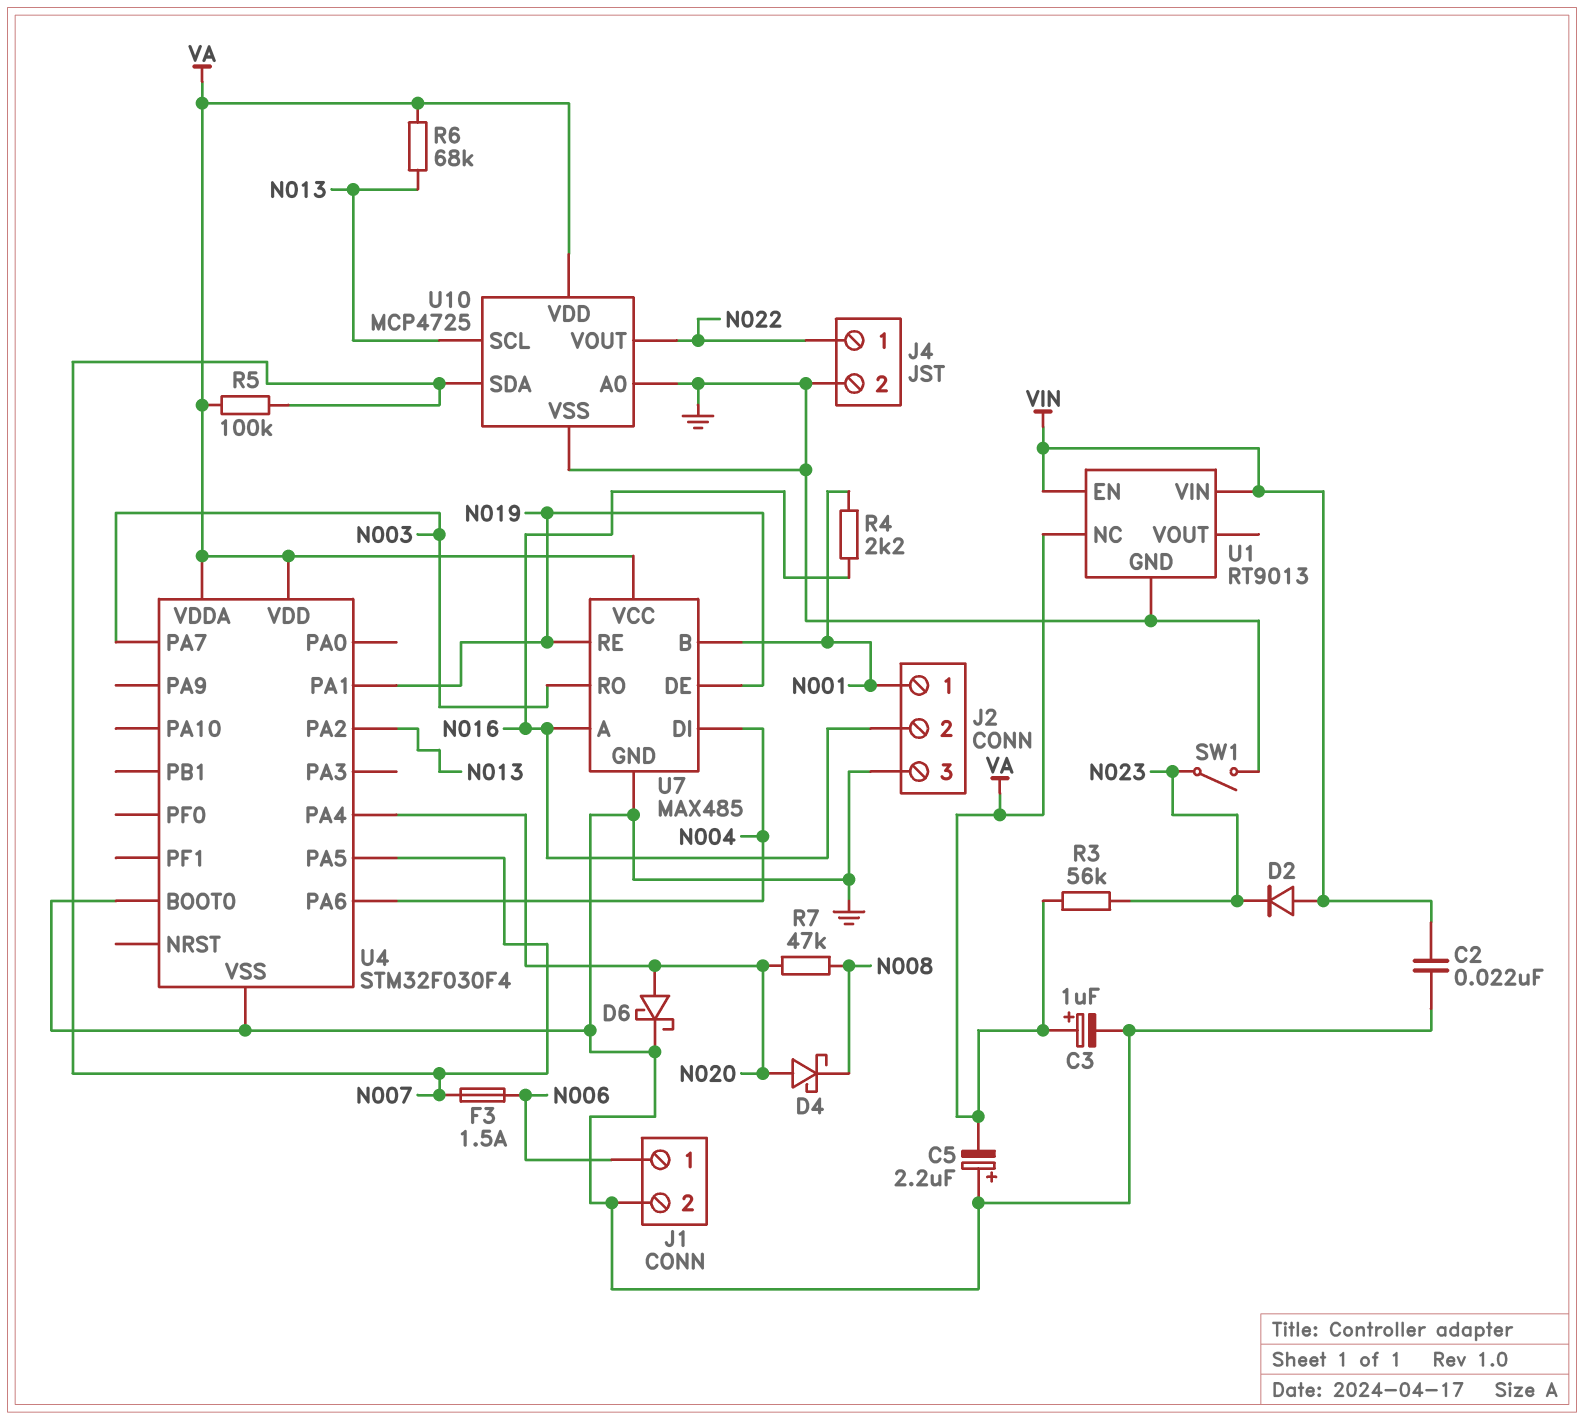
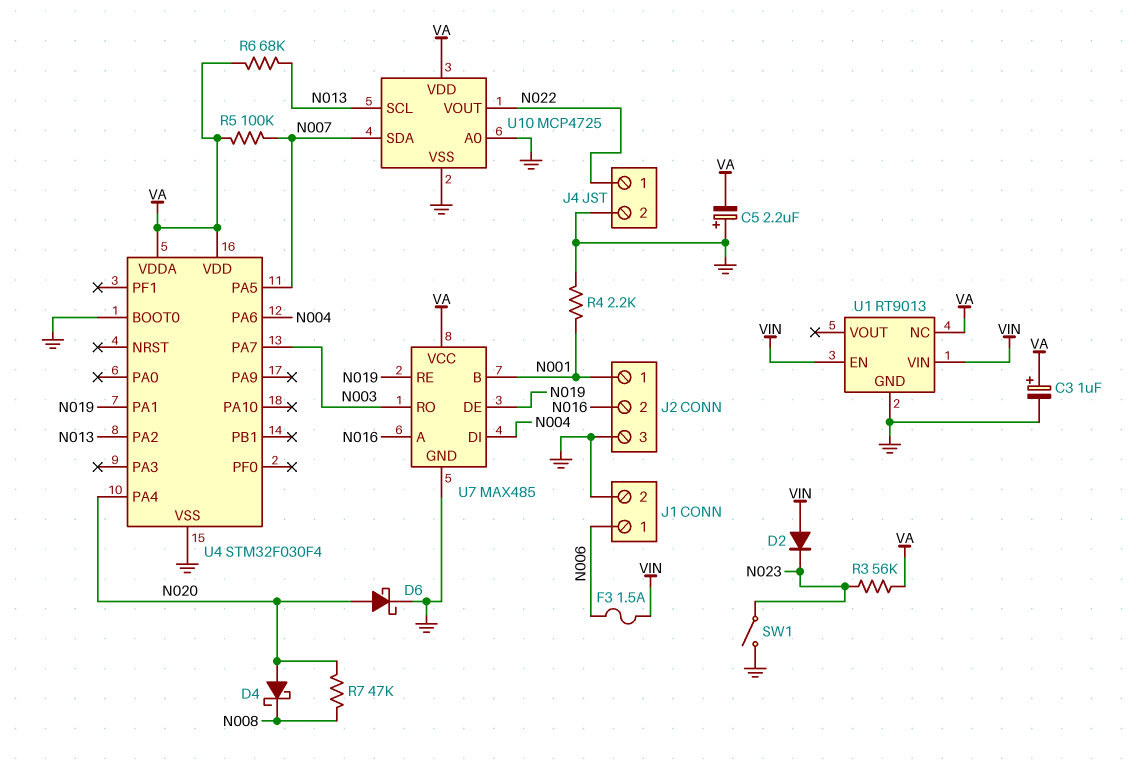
C2: 22nF (GND, VIN) -> none
F3: 1.5A (N006, N007) -> 1.5A (N006, VIN)
R4: 2.2k (N001, N016) -> 2.2k (GND, N001)

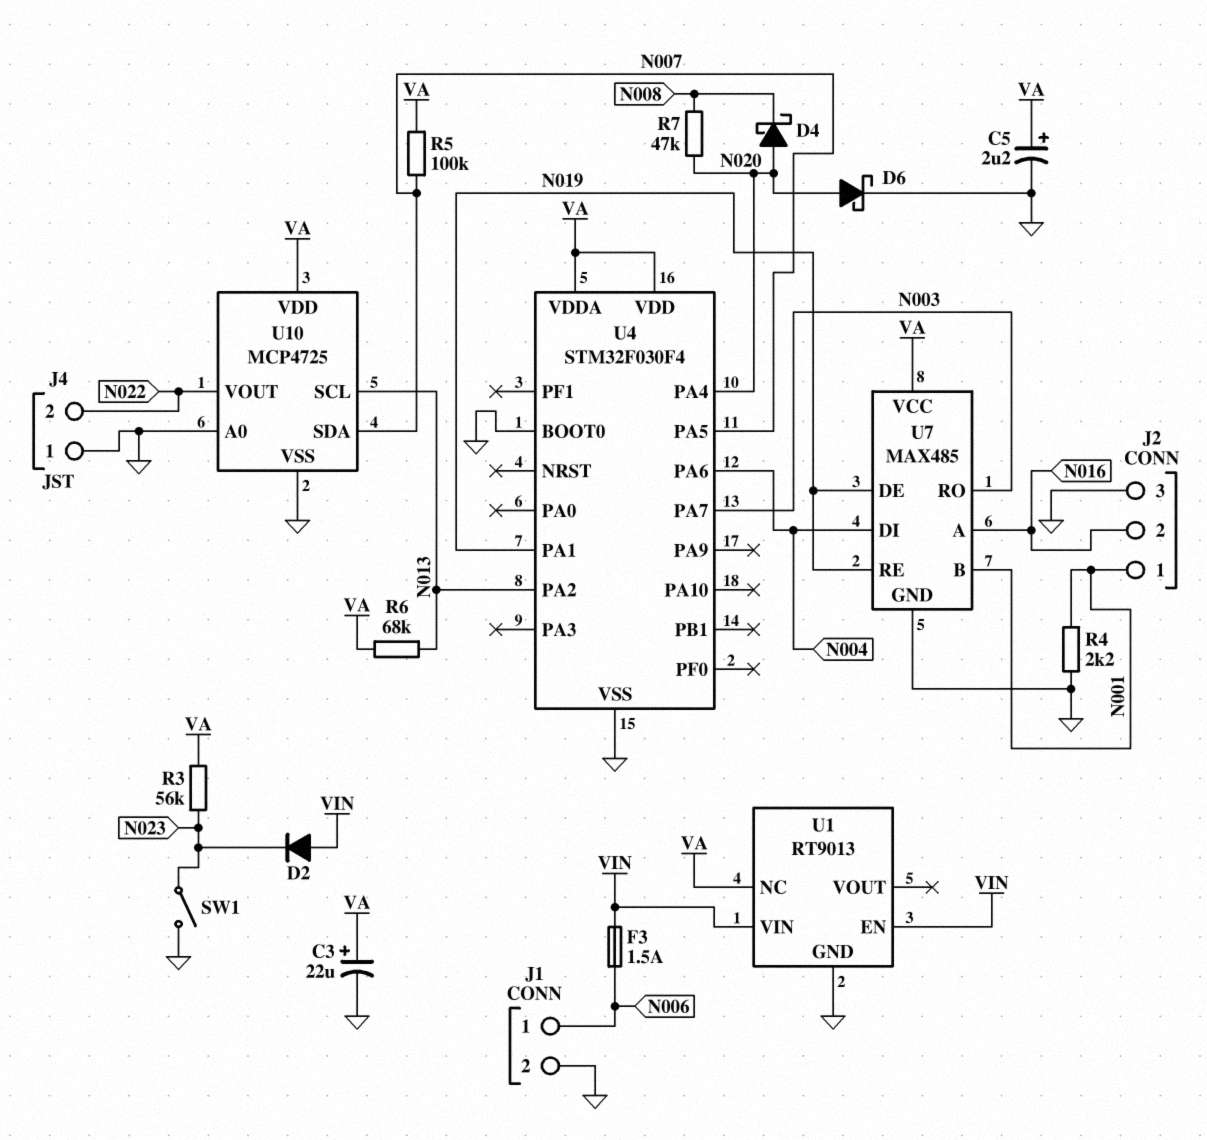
C3: 1uF (plus VA, minus GND) -> 22uF (plus VA, minus GND)
C5: 2.2uF (plus GND, minus VA) -> 2.2uF (plus VA, minus GND)
J4 pin 1: N022 -> GND
J4 pin 2: GND -> N022

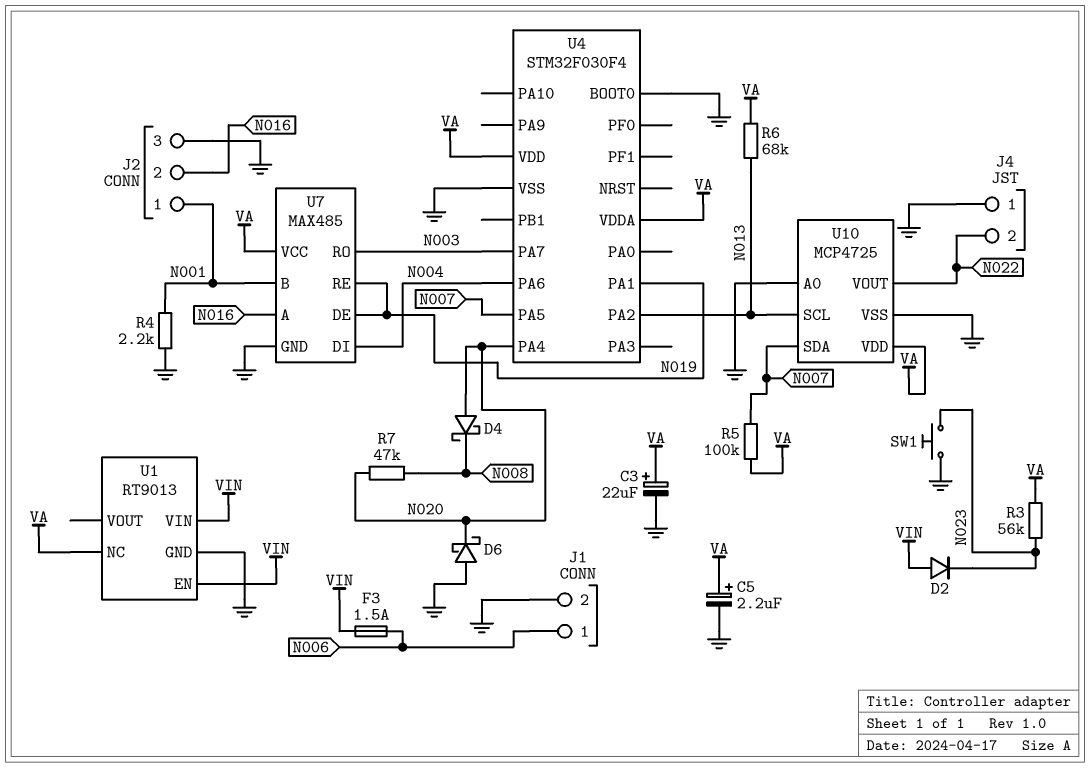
D6: schottky (A N020, K GND) -> schottky (A GND, K N020)
SW1: switch (GND, N023) -> button (GND, N023)

